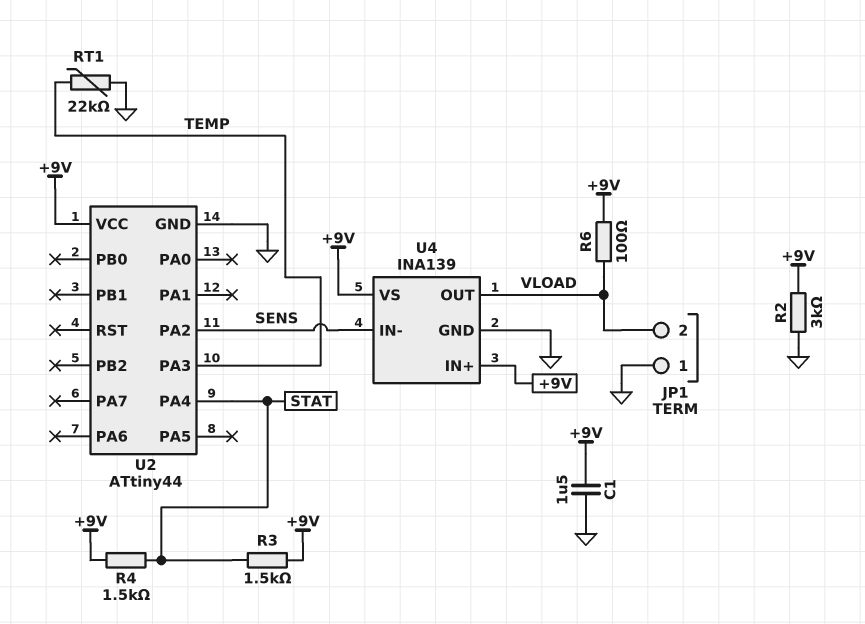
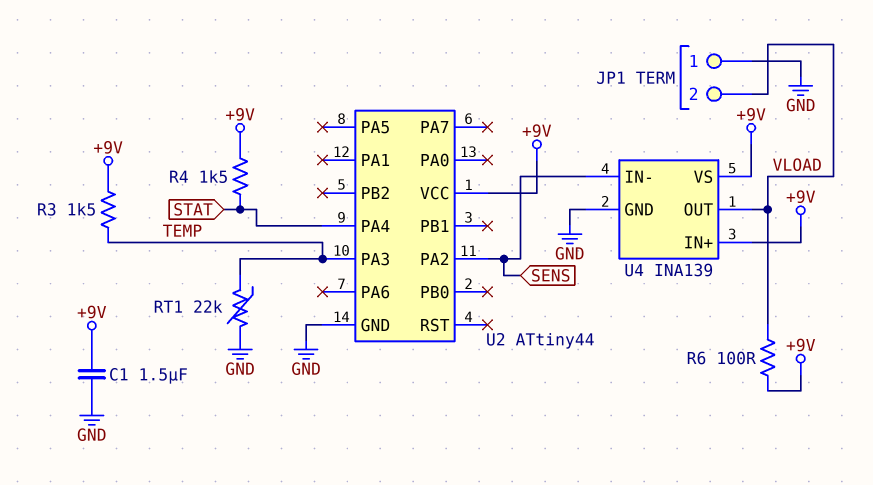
R2: 3k (+9V, GND) -> none
R3: 1.5k (+9V, STAT) -> 1.5k (+9V, TEMP)

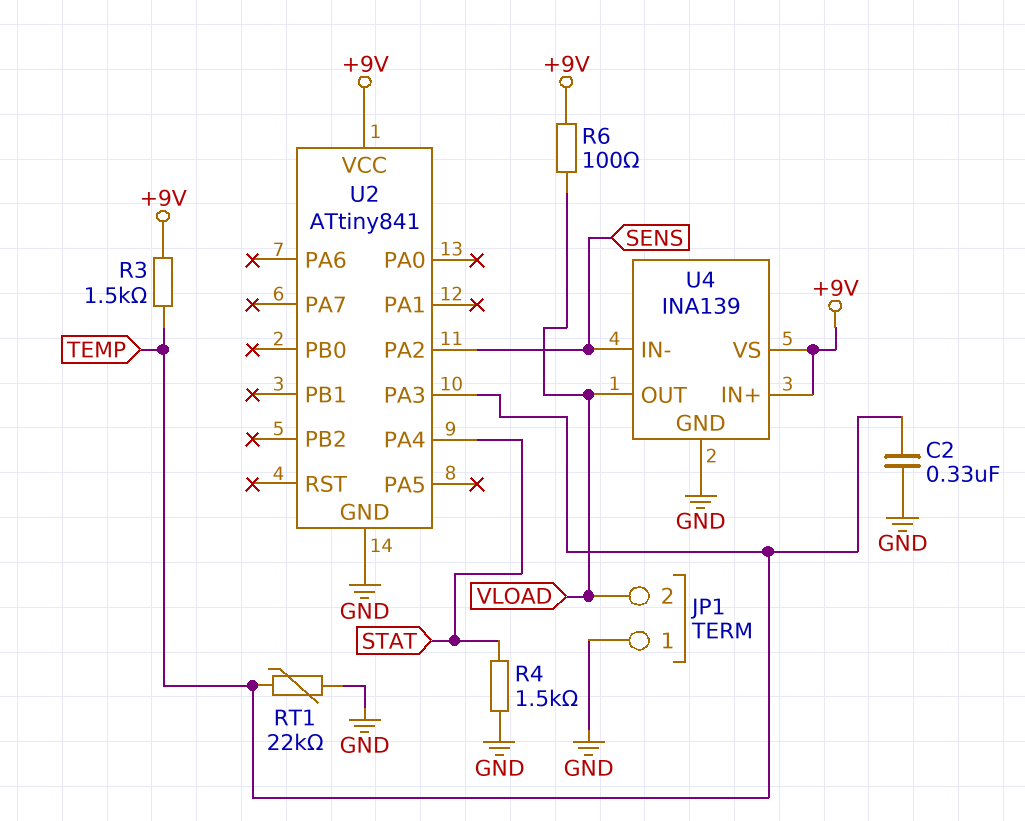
C1: 1.5uF (+9V, GND) -> none
C2: none -> 330nF (GND, TEMP)
R4: 1.5k (+9V, STAT) -> 1.5k (GND, STAT)
U2: ATtiny44 -> ATtiny841

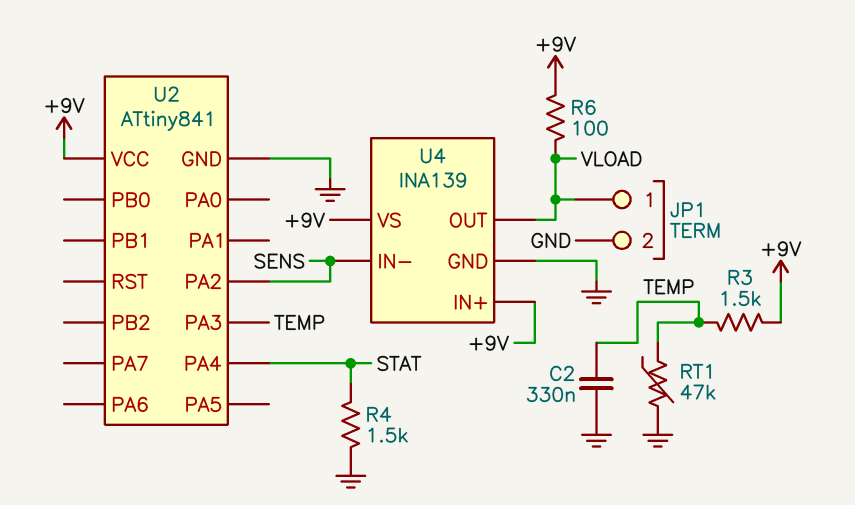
JP1 pin 1: GND -> VLOAD
JP1 pin 2: VLOAD -> GND
RT1: 22k (GND, TEMP) -> 47k (GND, TEMP)

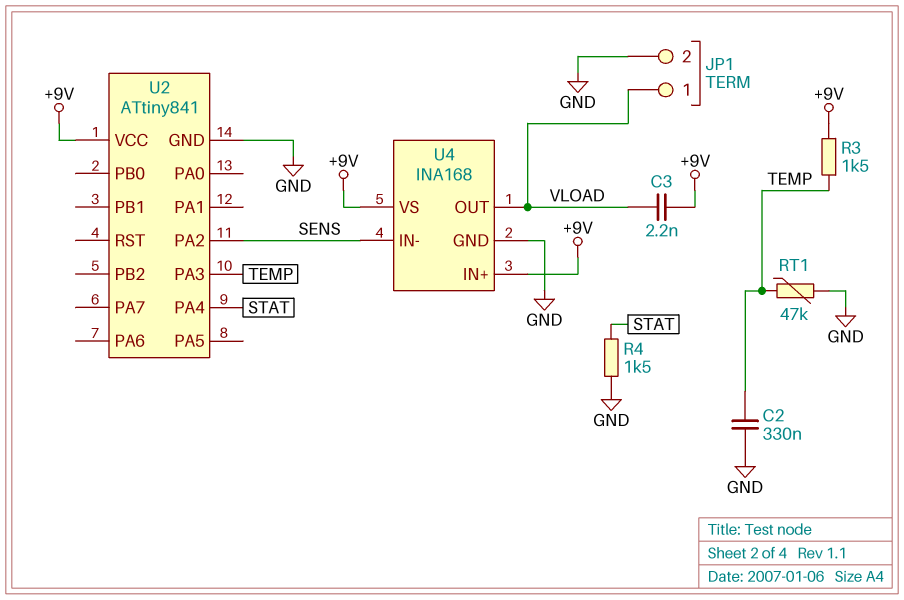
C3: none -> 2.2nF (+9V, VLOAD)
R6: 100 (+9V, VLOAD) -> none
U4: INA139 -> INA168

